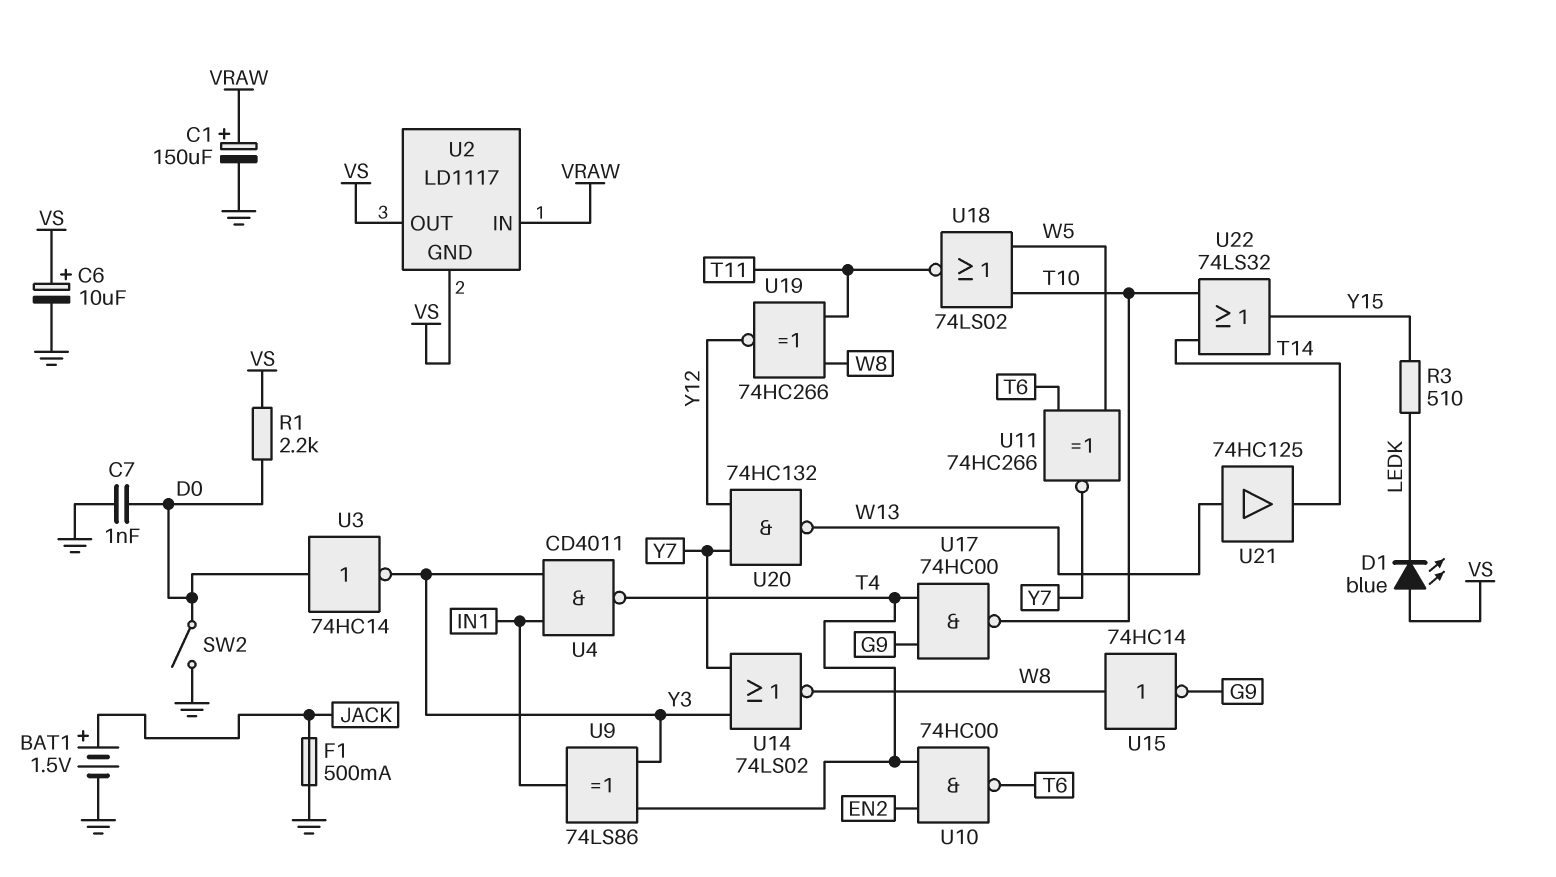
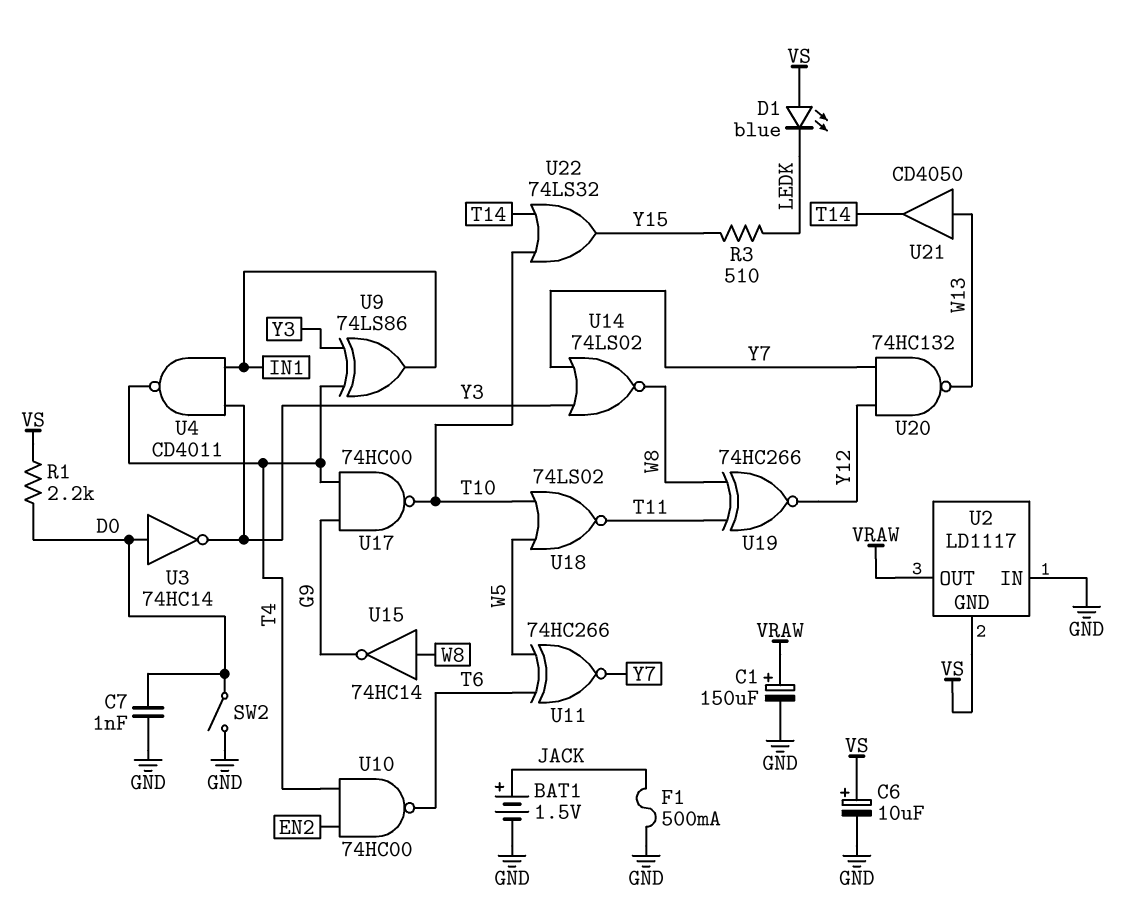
U2 pin IN: VRAW -> GND
U2 pin OUT: VS -> VRAW
U21: buffer 74HC125 (in W13, out T14) -> buffer CD4050 (in W13, out T14)

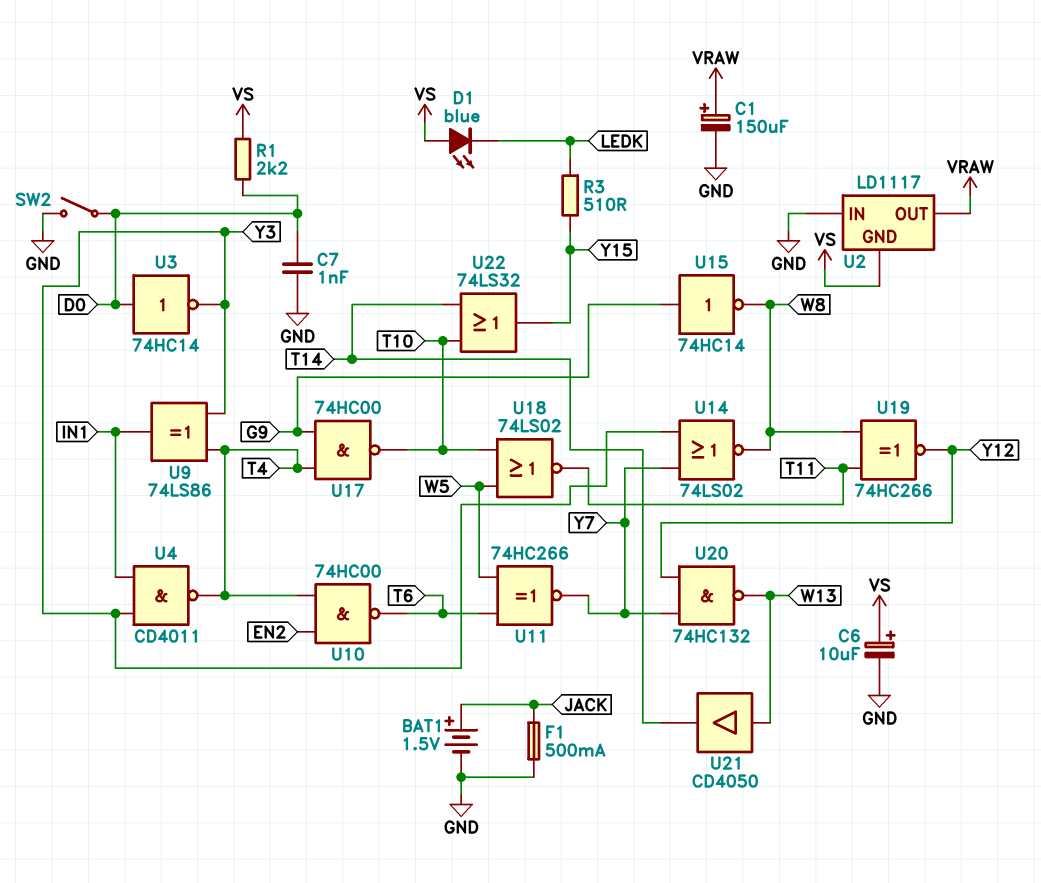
U15: NOT 74HC14 (in W8, out G9) -> NOT 74HC14 (in G9, out W8)

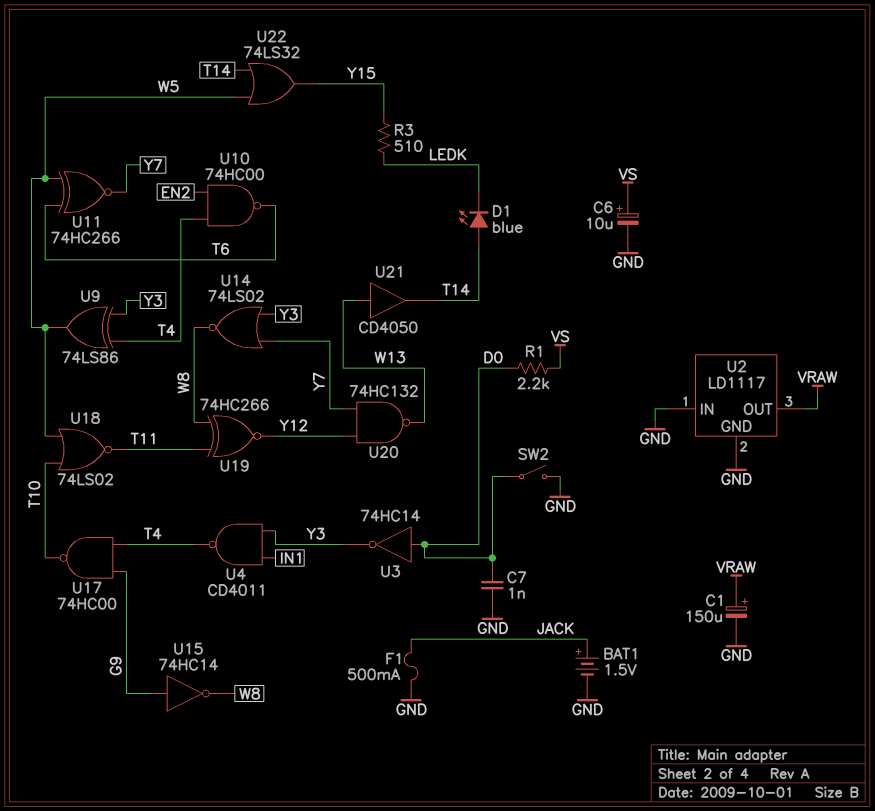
D1: LED blue (A VS, K LEDK) -> LED blue (A T14, K LEDK)
U2 pin GND: VS -> GND
U9: XOR 74LS86 (in T4, in Y3, out IN1) -> XOR 74LS86 (in T4, in Y3, out W5)
U22: OR 74LS32 (in T10, in T14, out Y15) -> OR 74LS32 (in T14, in W5, out Y15)

